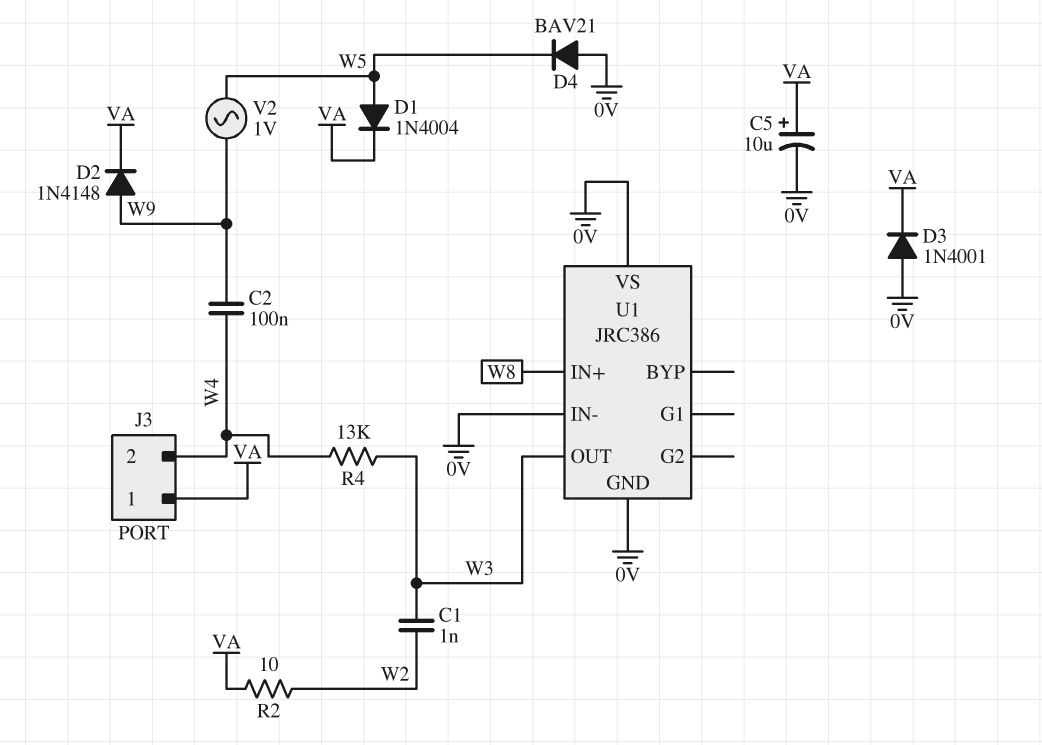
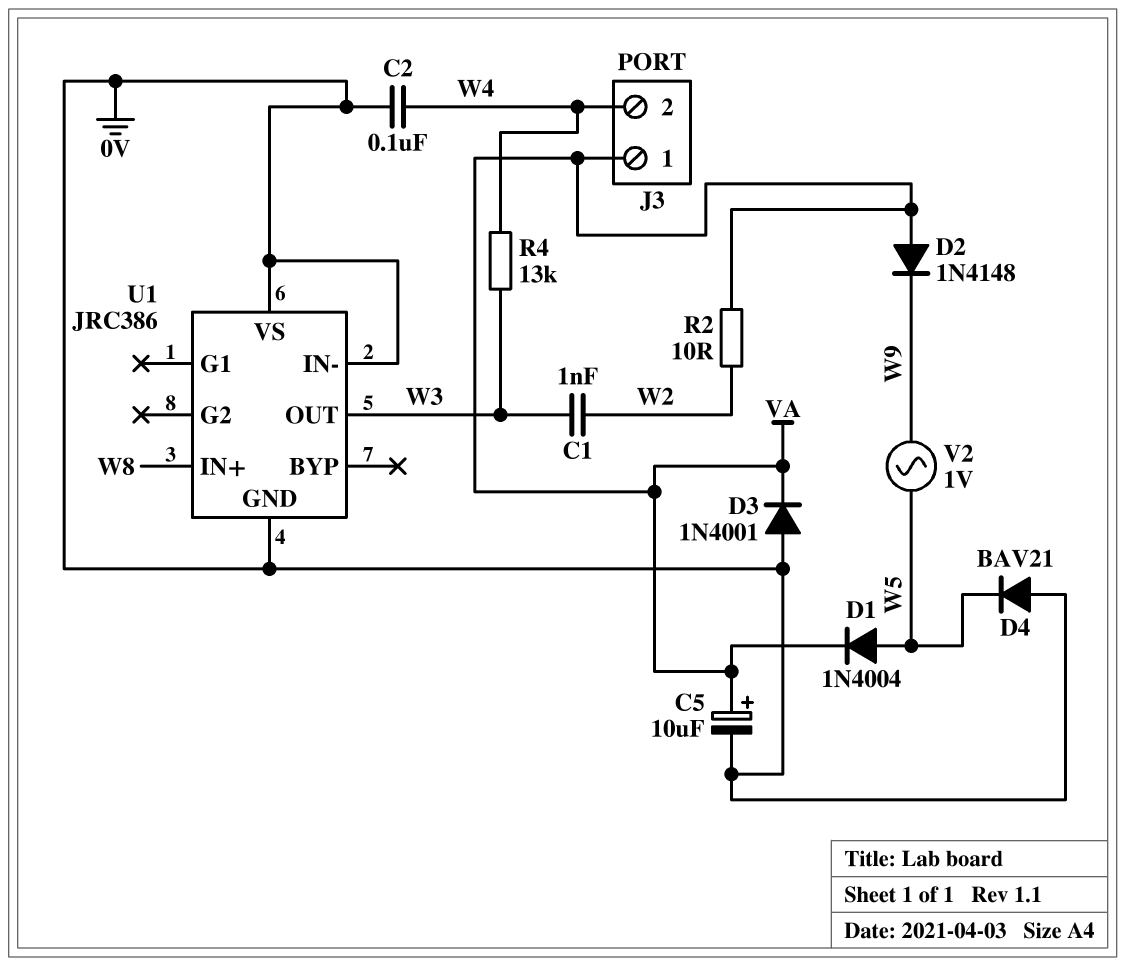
C2: 100nF (W4, W9) -> 100nF (0V, W4)
D2: diode 1N4148 (A W9, K VA) -> diode 1N4148 (A VA, K W9)

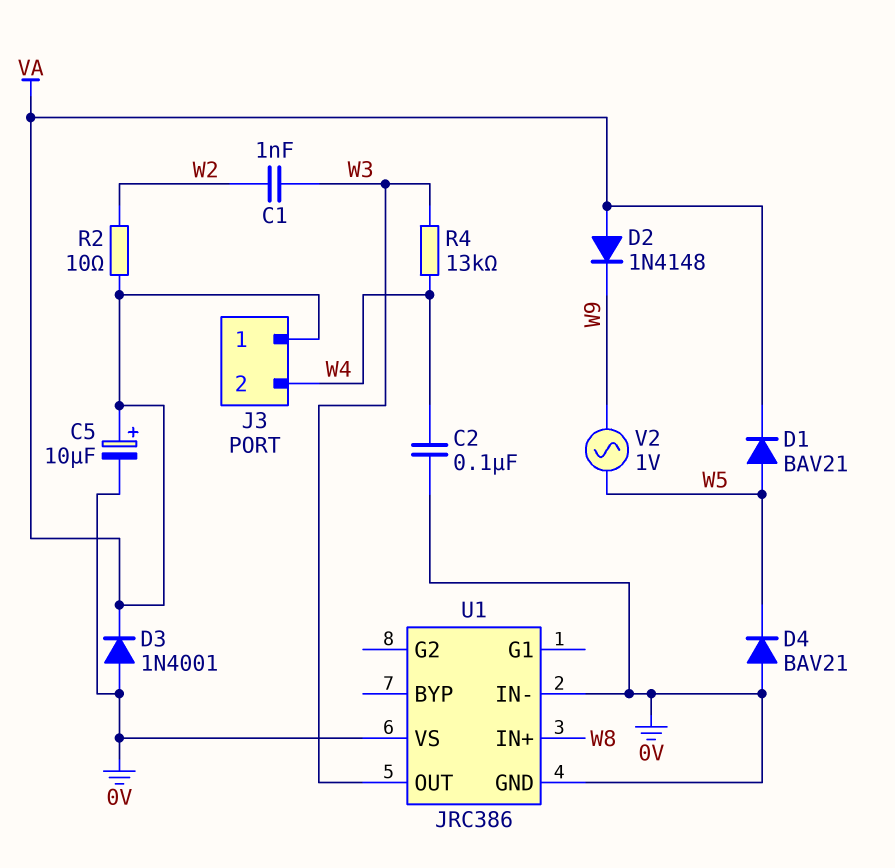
D1: diode 1N4004 (A W5, K VA) -> diode BAV21 (A W5, K VA)

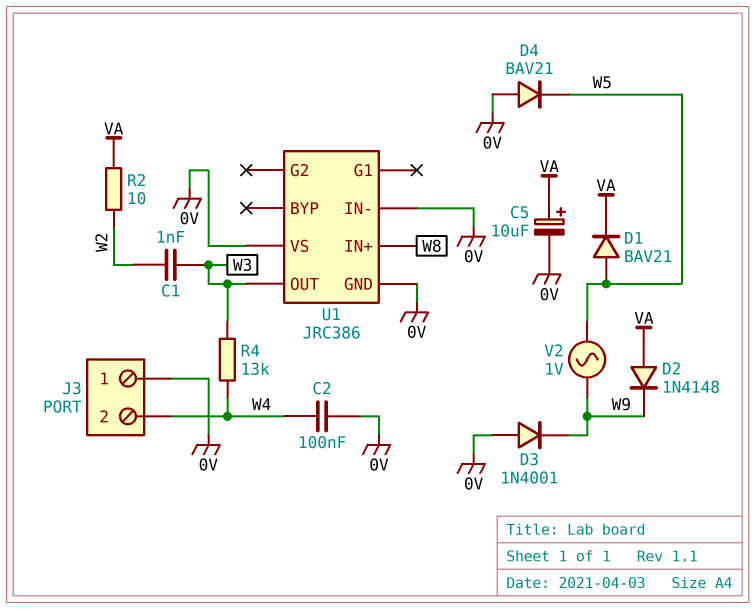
D3: diode 1N4001 (A 0V, K VA) -> diode 1N4001 (A 0V, K W9)
J3 pin 1: VA -> 0V

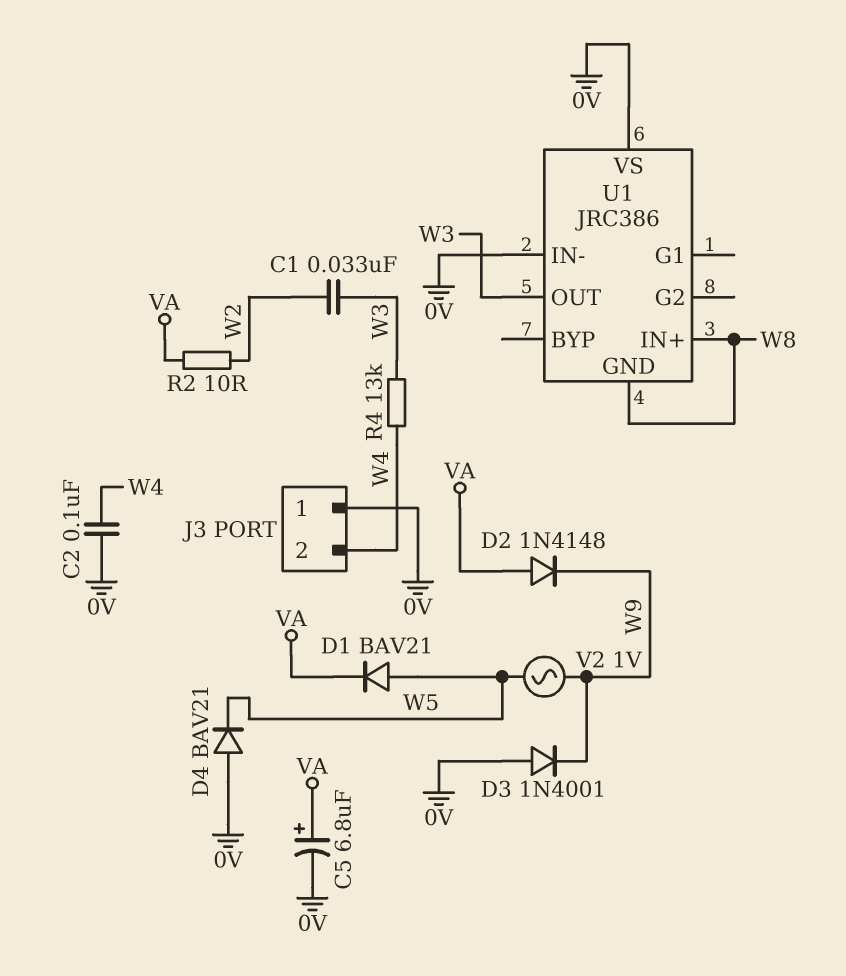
C1: 1nF (W2, W3) -> 33nF (W2, W3)
C5: 10uF (plus VA, minus 0V) -> 6.8uF (plus VA, minus 0V)
U1 pin GND: 0V -> W8

